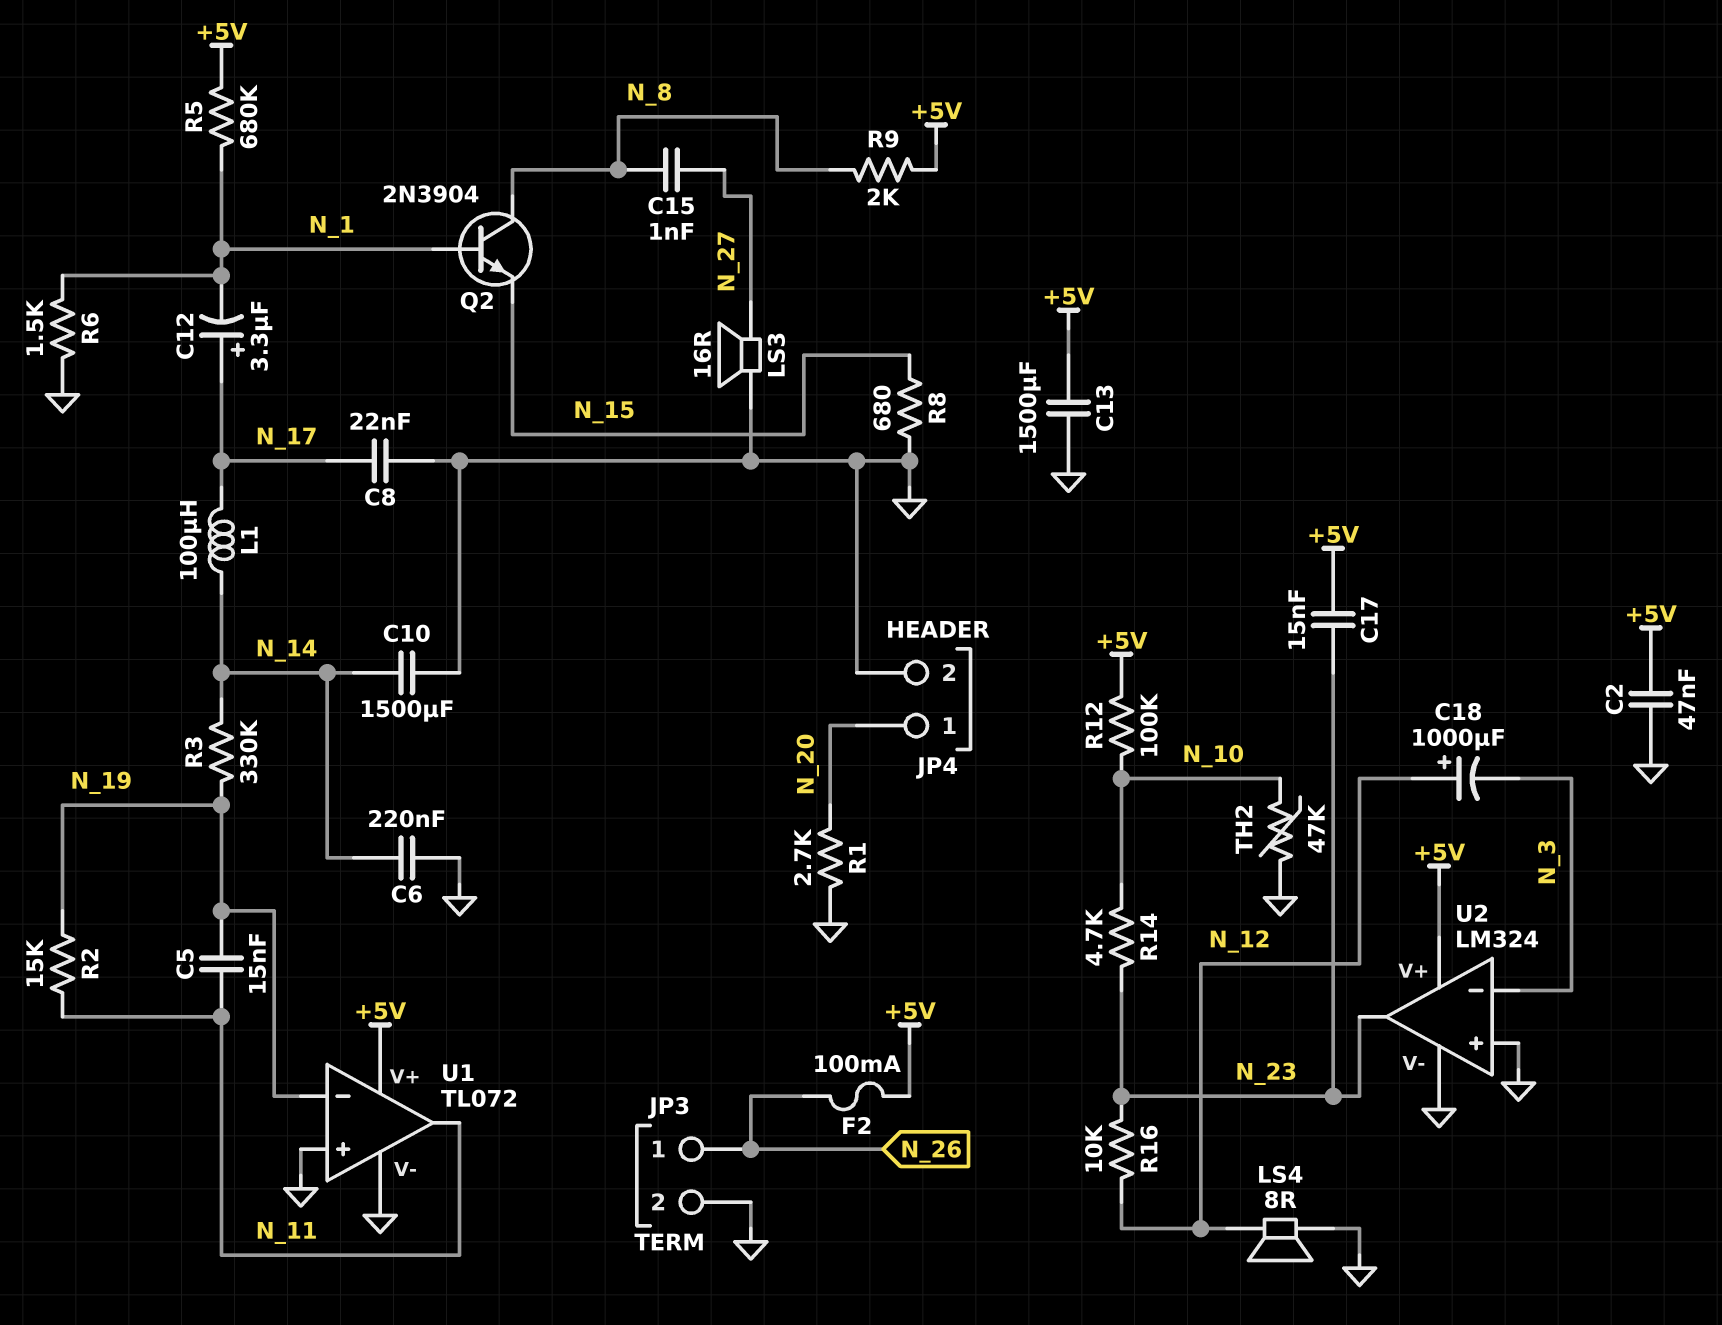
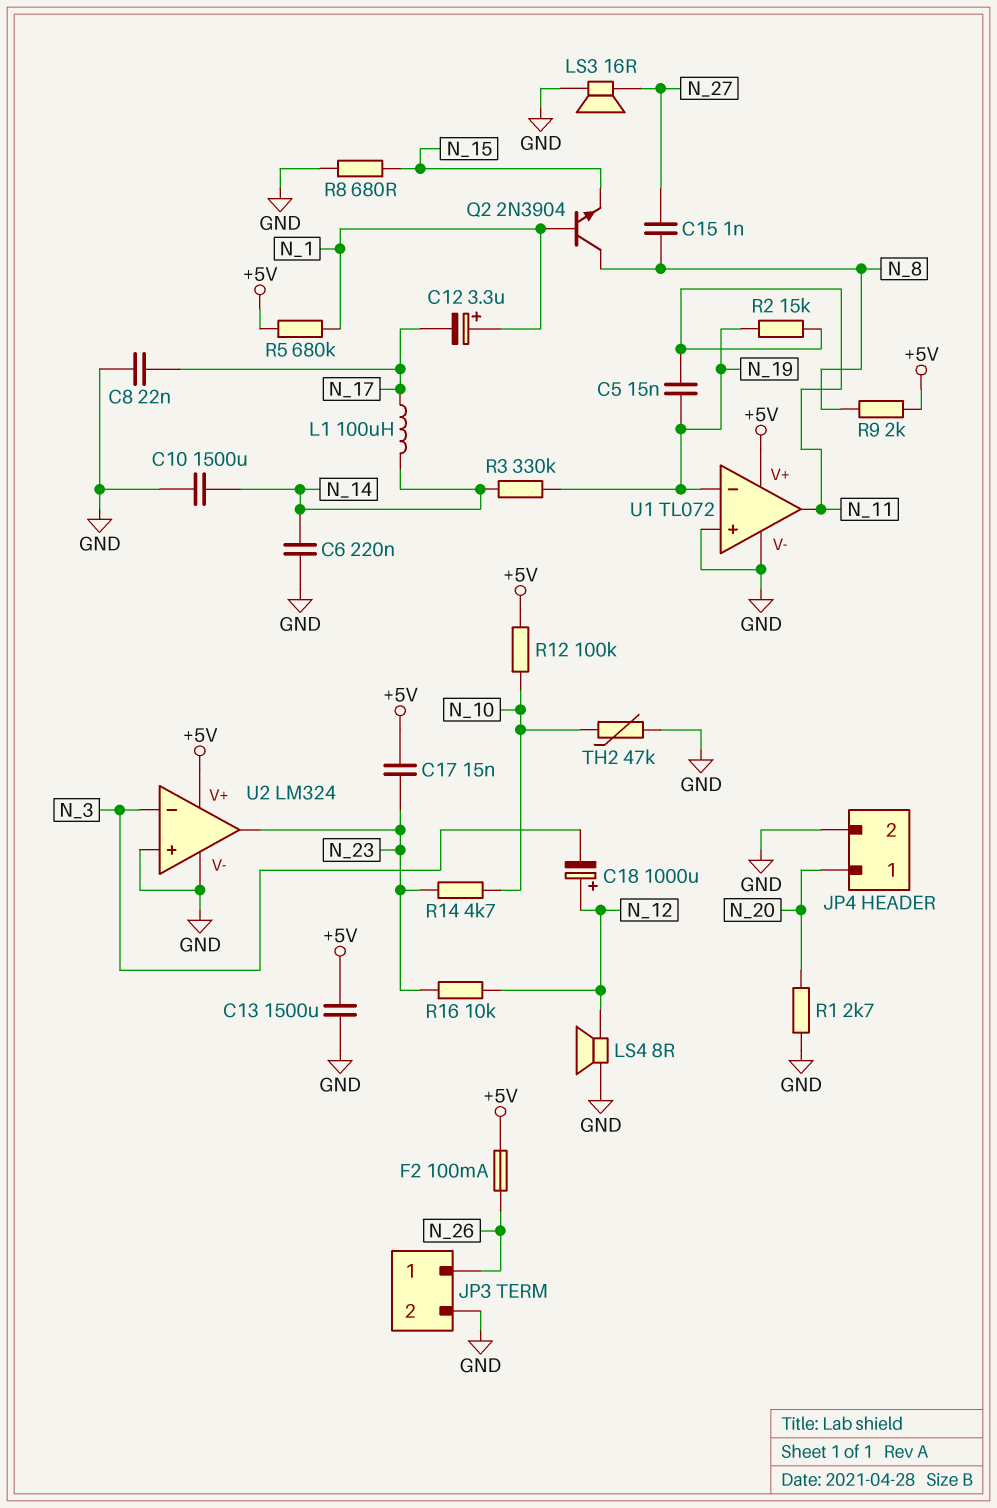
C2: 47nF (+5V, GND) -> none
C12: 3.3uF (plus N_17, minus N_1) -> 3.3uF (plus N_1, minus N_17)
R6: 1.5k (GND, N_1) -> none

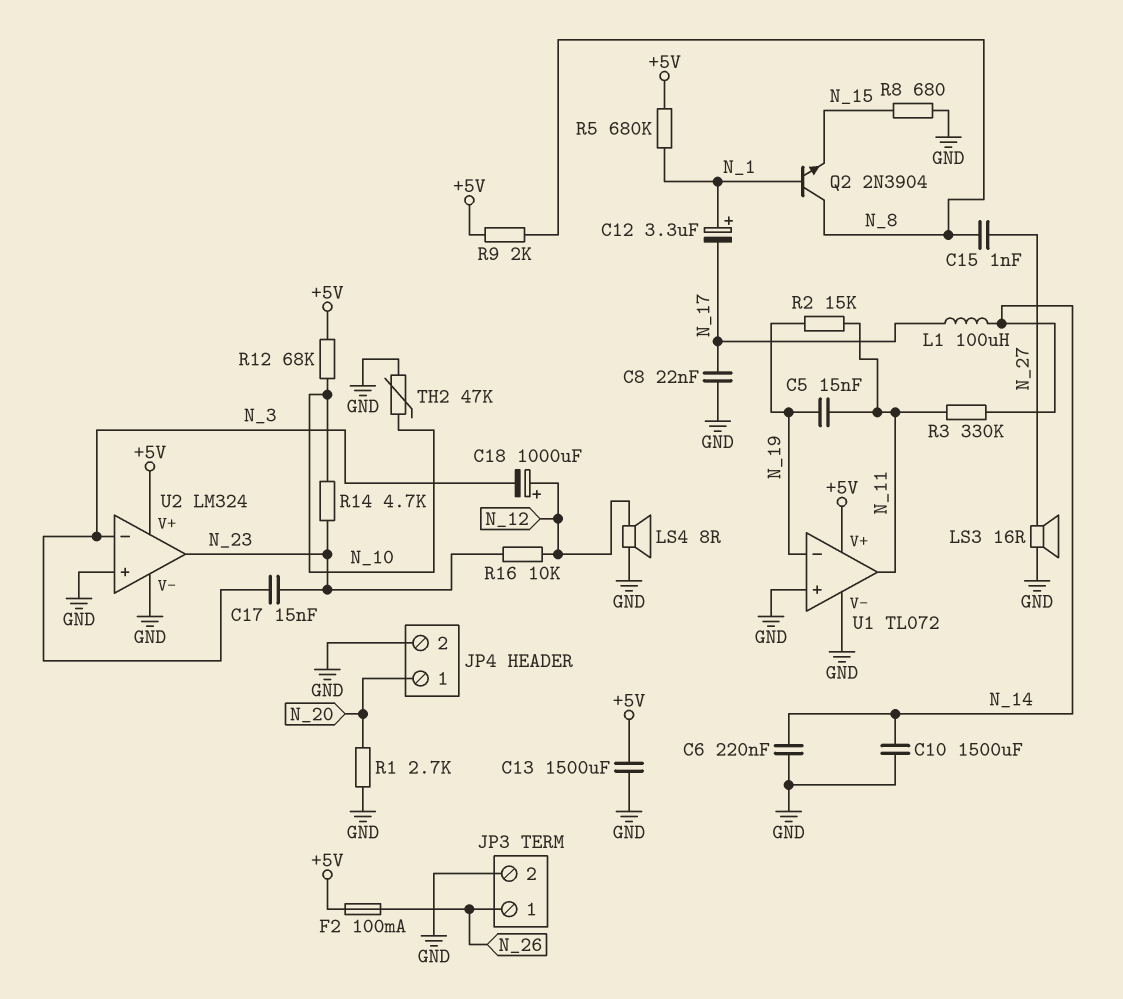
C17: 15nF (+5V, N_23) -> 15nF (N_3, N_23)
R3: 330k (N_14, N_19) -> 330k (N_11, N_14)
R12: 100k (+5V, N_10) -> 68k (+5V, N_10)

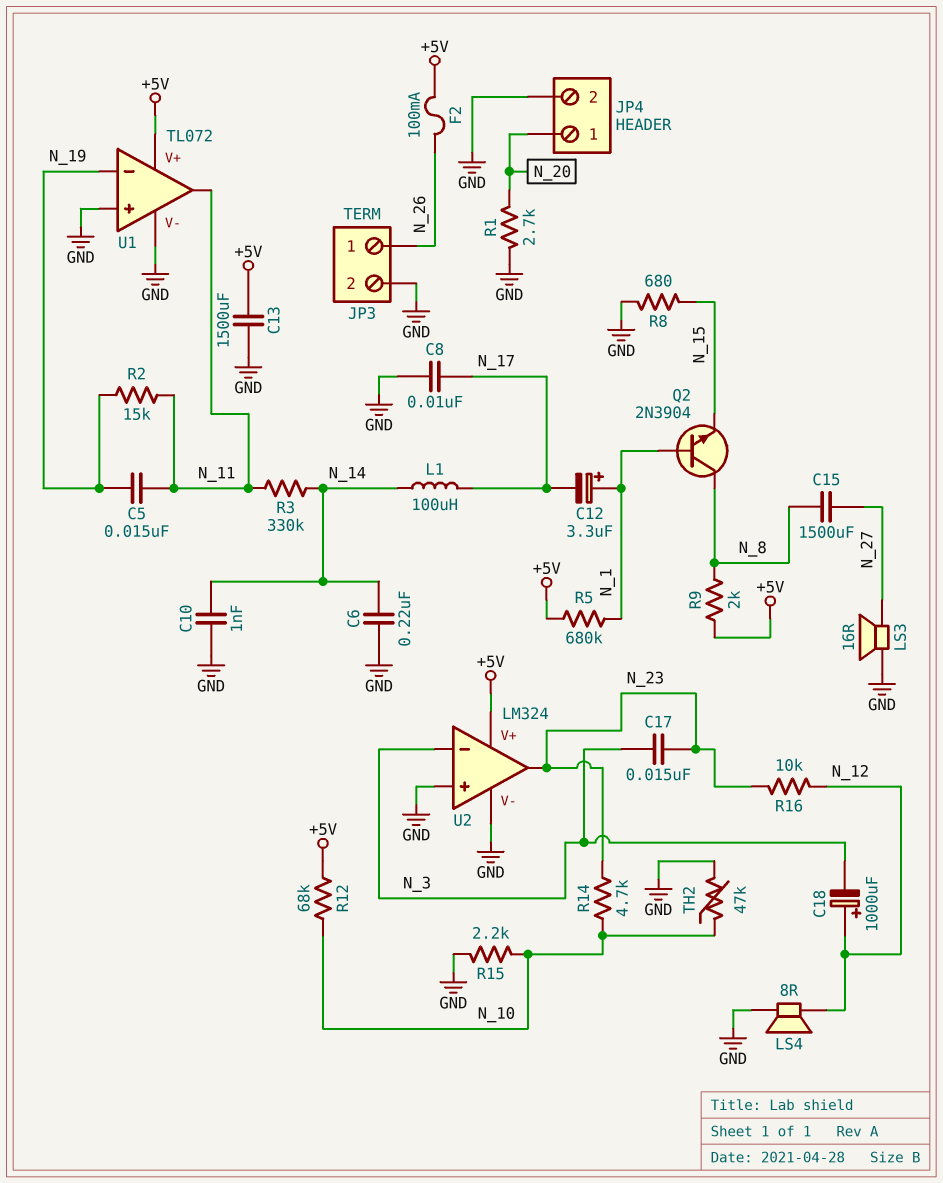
C8: 22nF (GND, N_17) -> 10nF (GND, N_17)
C10: 1500uF (GND, N_14) -> 1nF (GND, N_14)
C15: 1nF (N_8, N_27) -> 1500uF (N_8, N_27)
R15: none -> 2.2k (GND, N_10)

